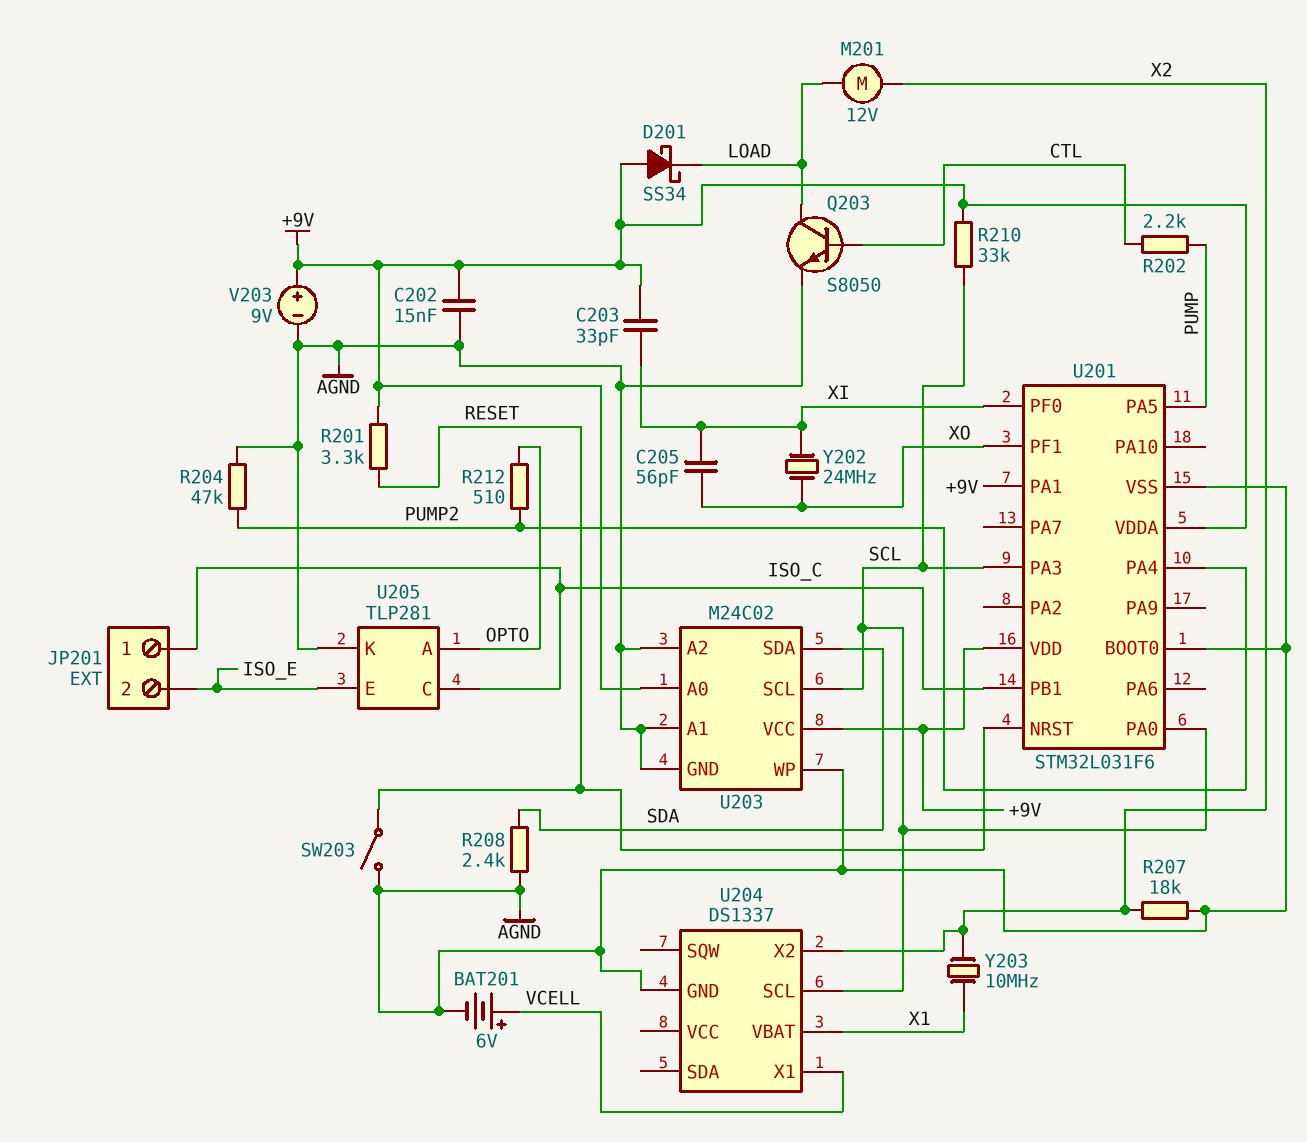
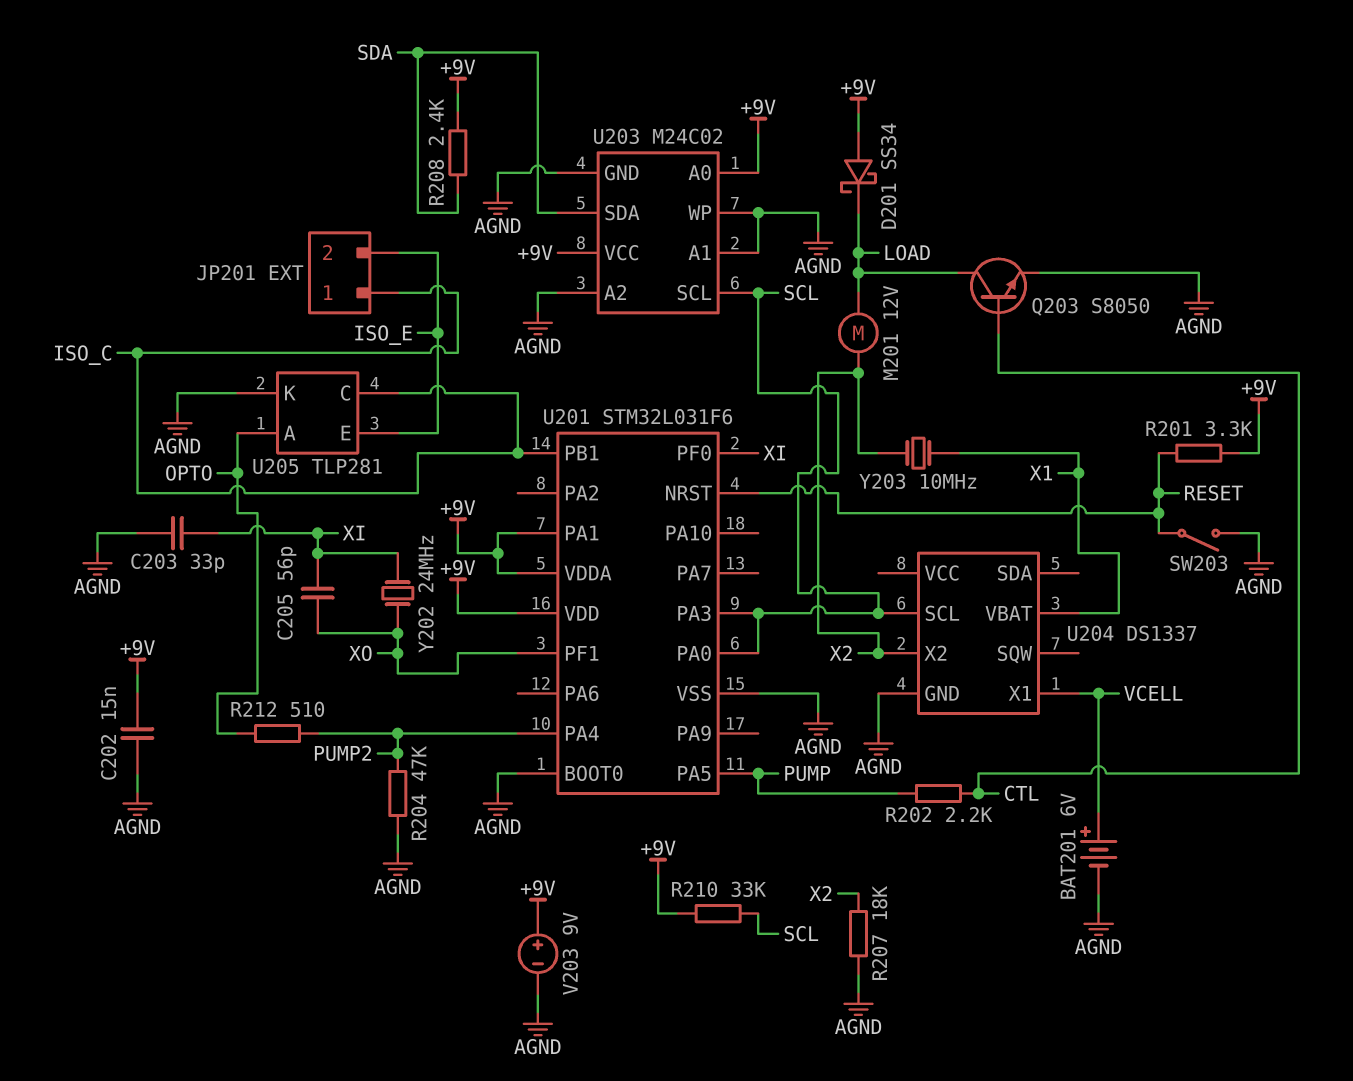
C203: 33pF (+9V, XI) -> 33pF (AGND, XI)
R208: 2.4k (AGND, SDA) -> 2.4k (+9V, SDA)

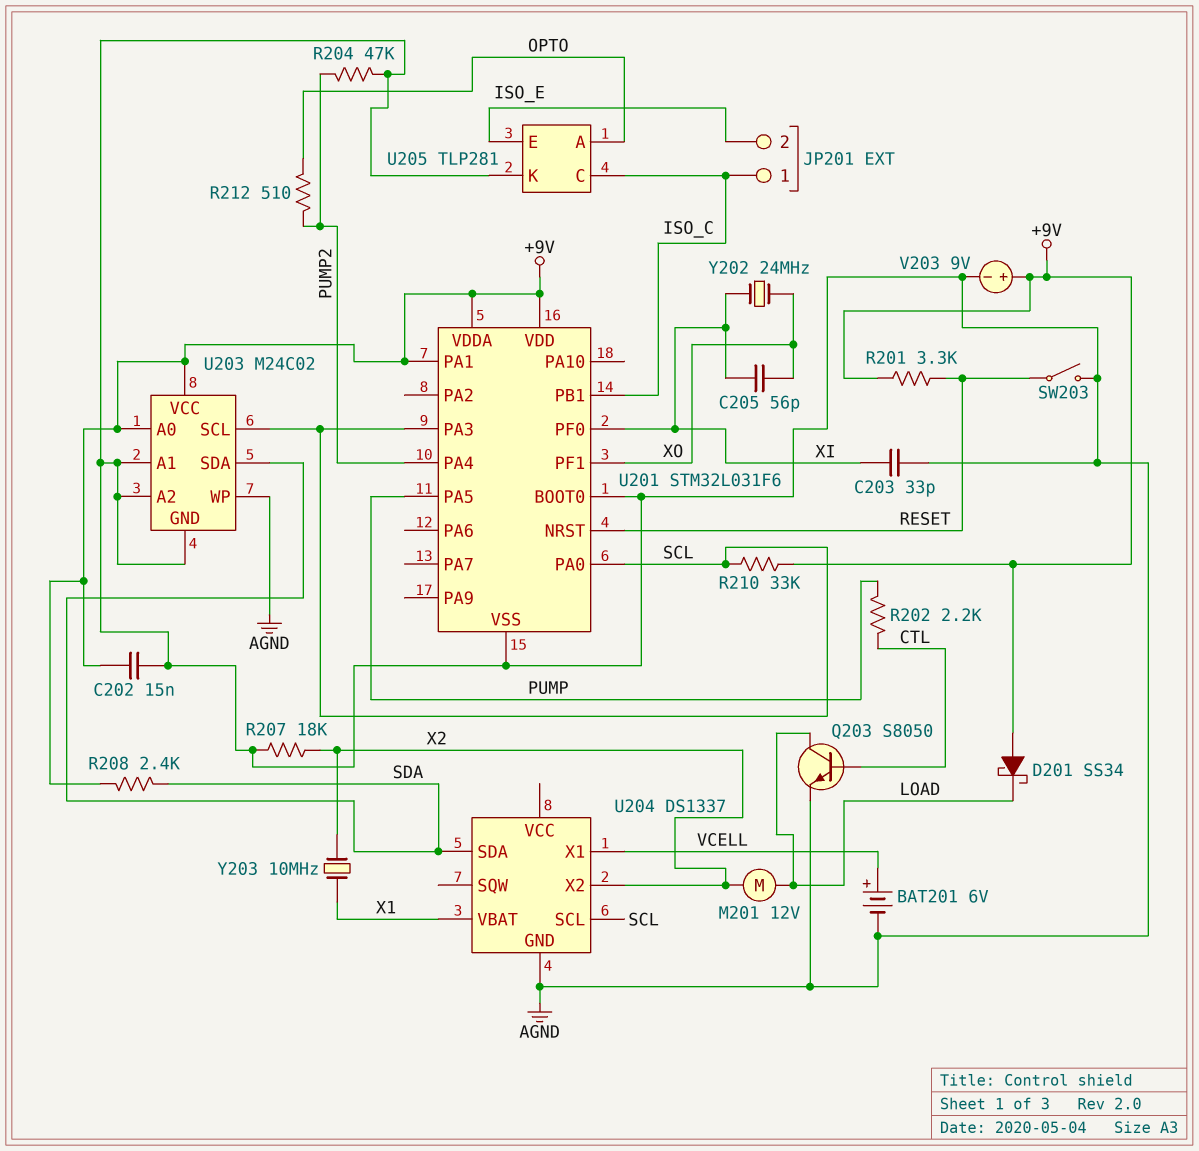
U204 pin SDA: none -> SDA

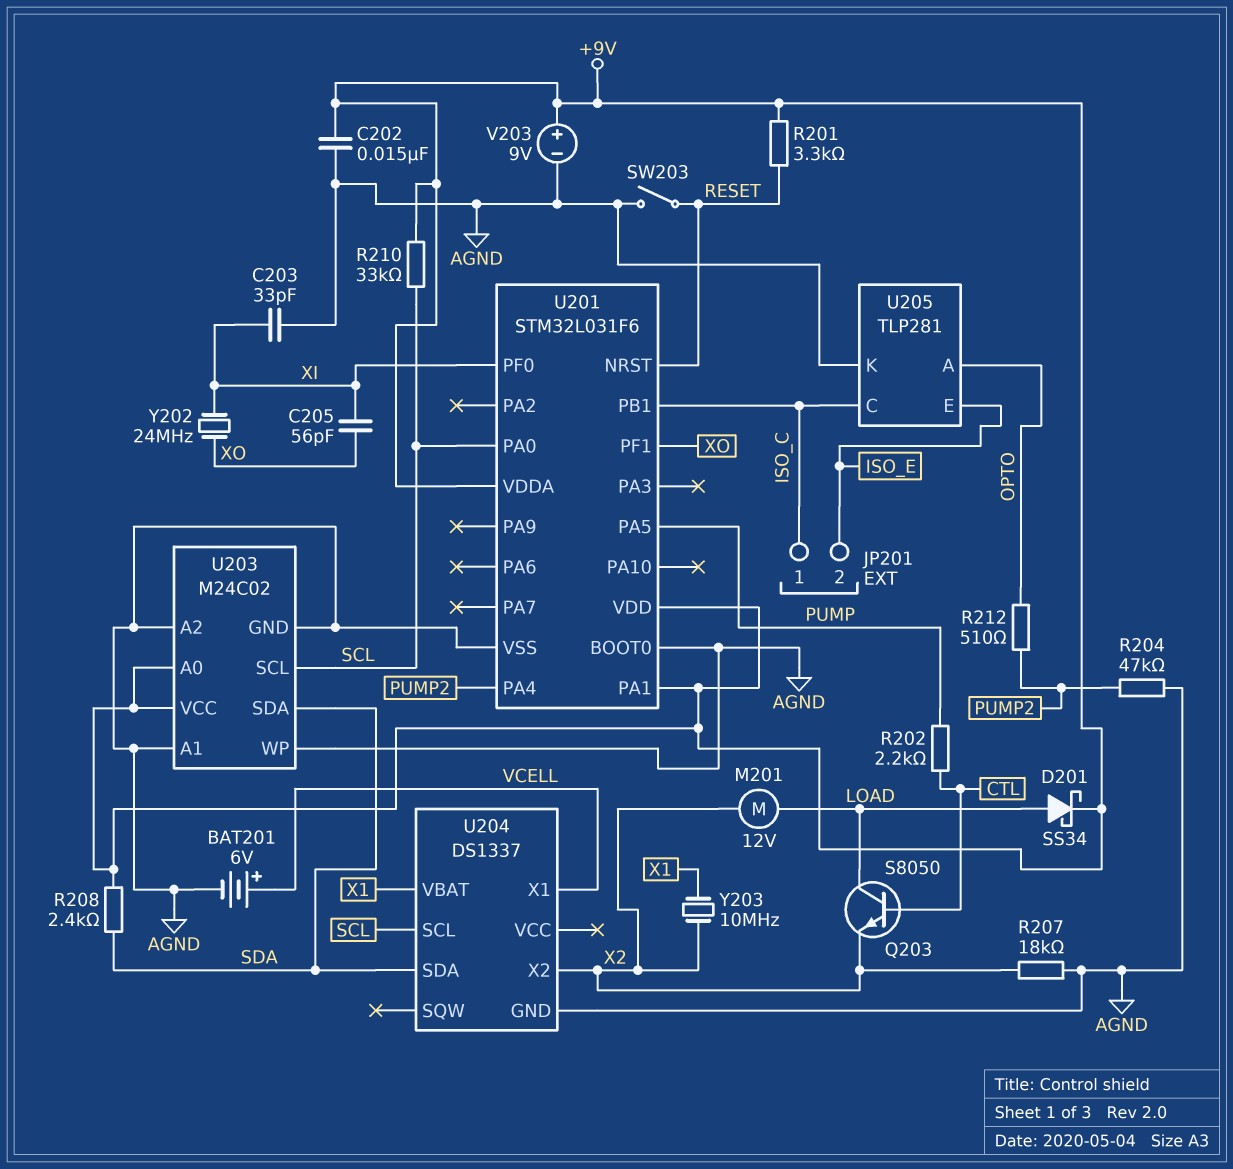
D201: schottky SS34 (A +9V, K LOAD) -> schottky SS34 (A LOAD, K +9V)
Q203: NPN S8050 (B CTL, C LOAD, E AGND) -> NPN S8050 (B CTL, C LOAD, E X2)
U201 pin PA3: SCL -> none

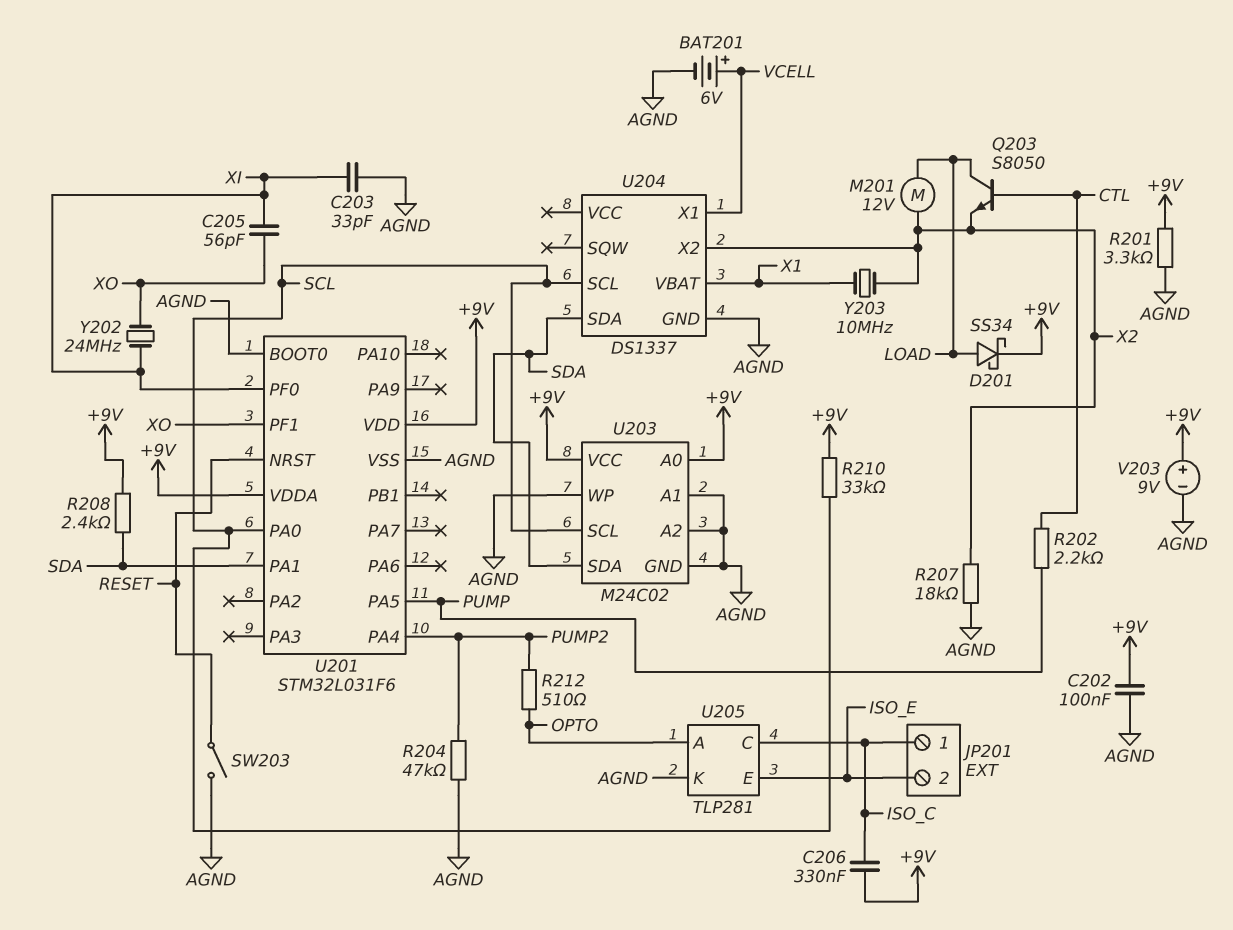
C202: 15nF (+9V, AGND) -> 100nF (+9V, AGND)
C206: none -> 330nF (+9V, ISO_C)
R201: 3.3k (+9V, RESET) -> 3.3k (+9V, AGND)
U201 pin PA1: +9V -> SDA
U201 pin PB1: ISO_C -> none

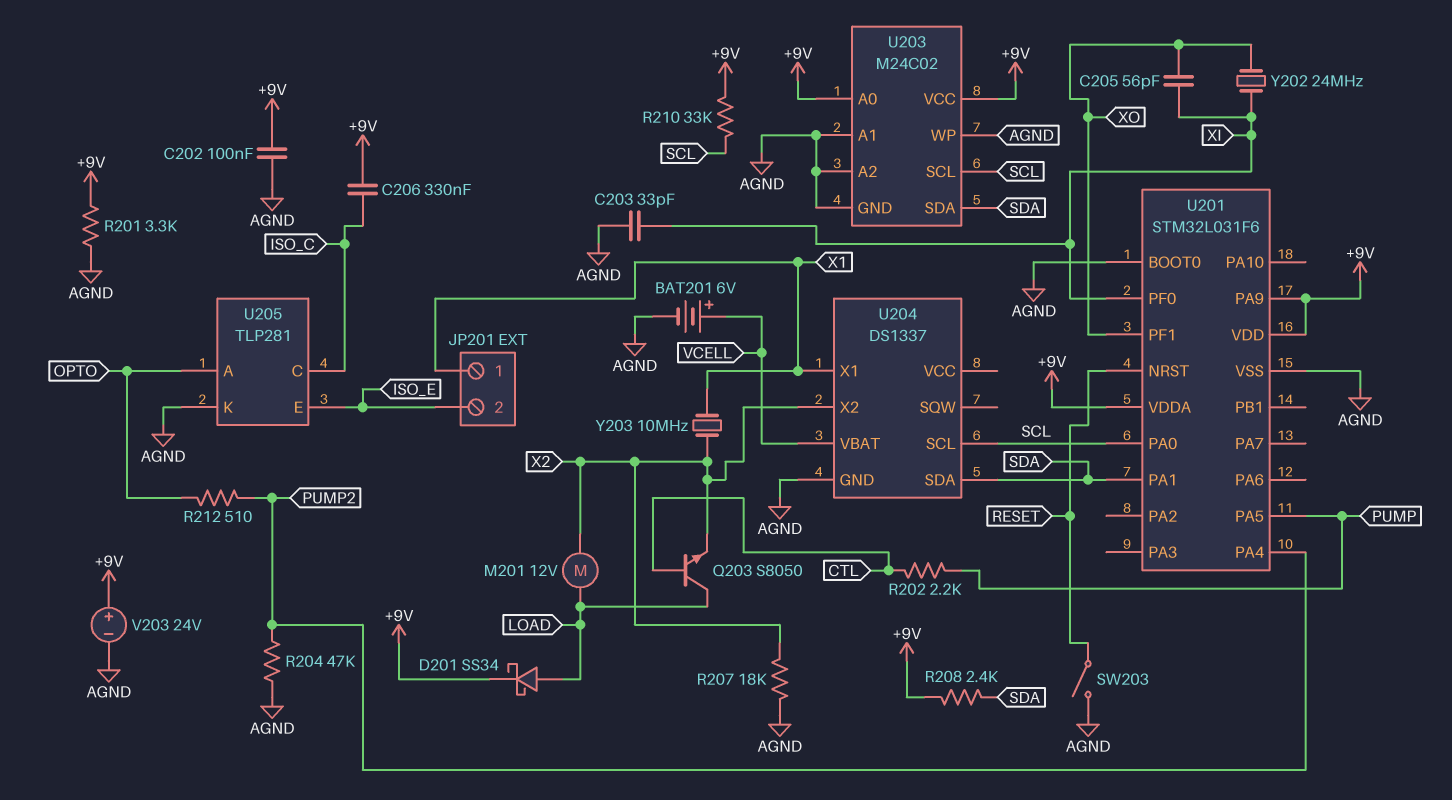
JP201 pin 1: ISO_C -> X1
U201 pin PA9: none -> +9V
U204 pin VBAT: X1 -> VCELL
U204 pin X1: VCELL -> X1
V203: 9V (plus +9V, minus AGND) -> 24V (plus +9V, minus AGND)

